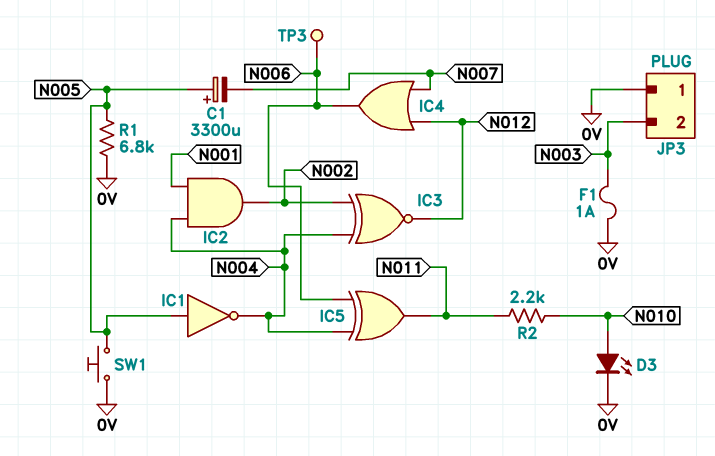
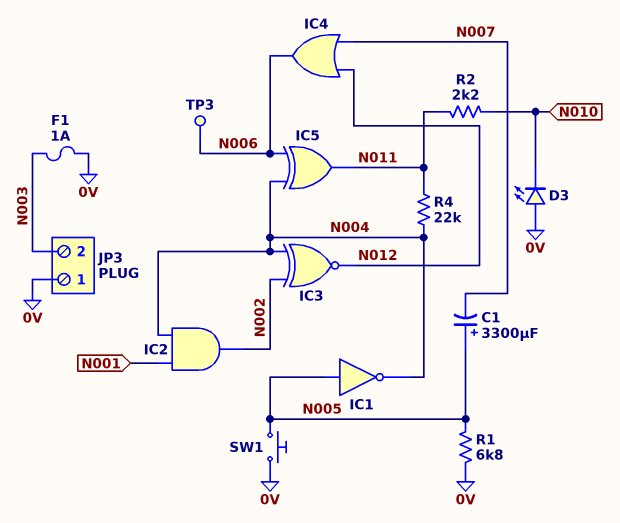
D3: LED (A N010, K 0V) -> LED (A 0V, K N010)
R4: none -> 22k (N004, N011)

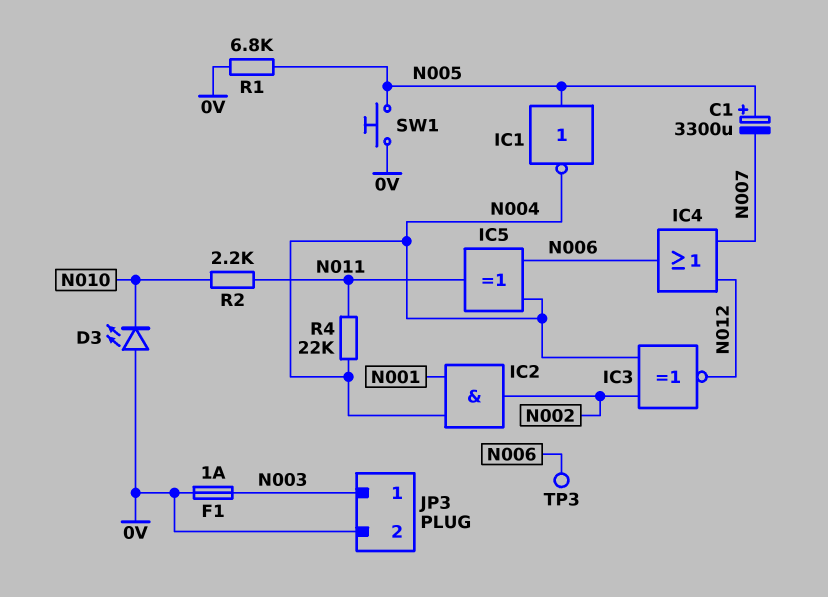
JP3 pin 1: 0V -> N003
JP3 pin 2: N003 -> 0V

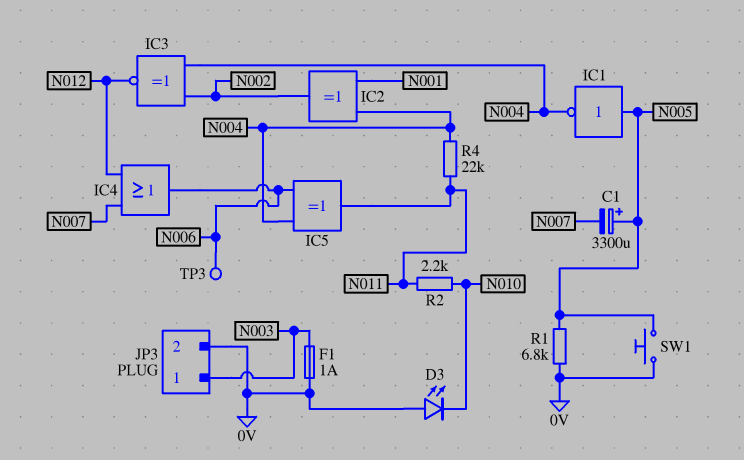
IC2: AND (in N001, in N004, out N002) -> XOR (in N001, in N004, out N002)

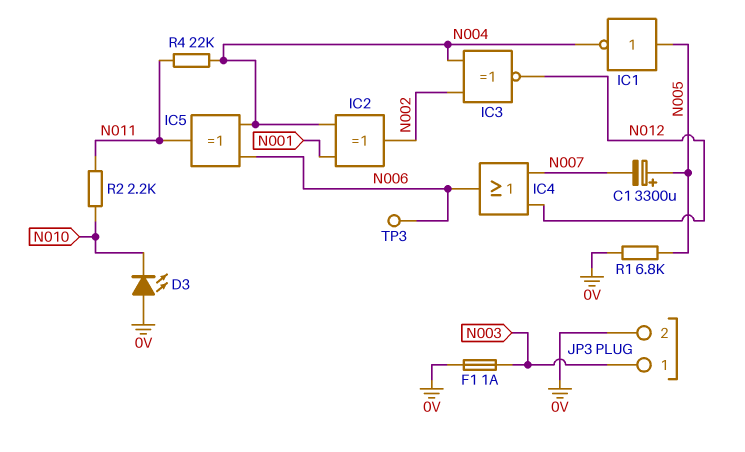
SW1: button (0V, N005) -> none

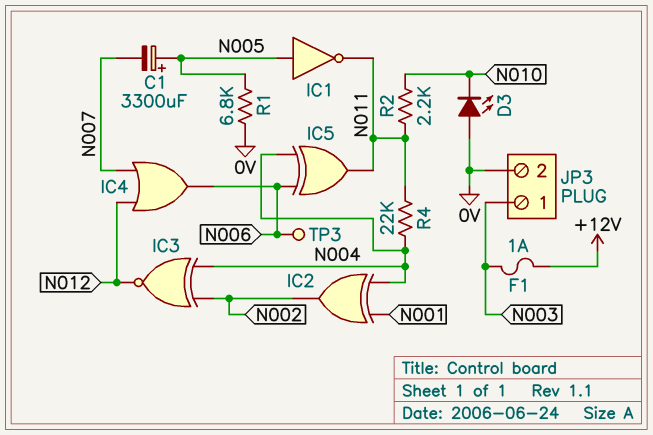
F1: 1A (0V, N003) -> 1A (+12V, N003)
IC1: NOT (in N005, out N004) -> NOT (in N005, out N011)

